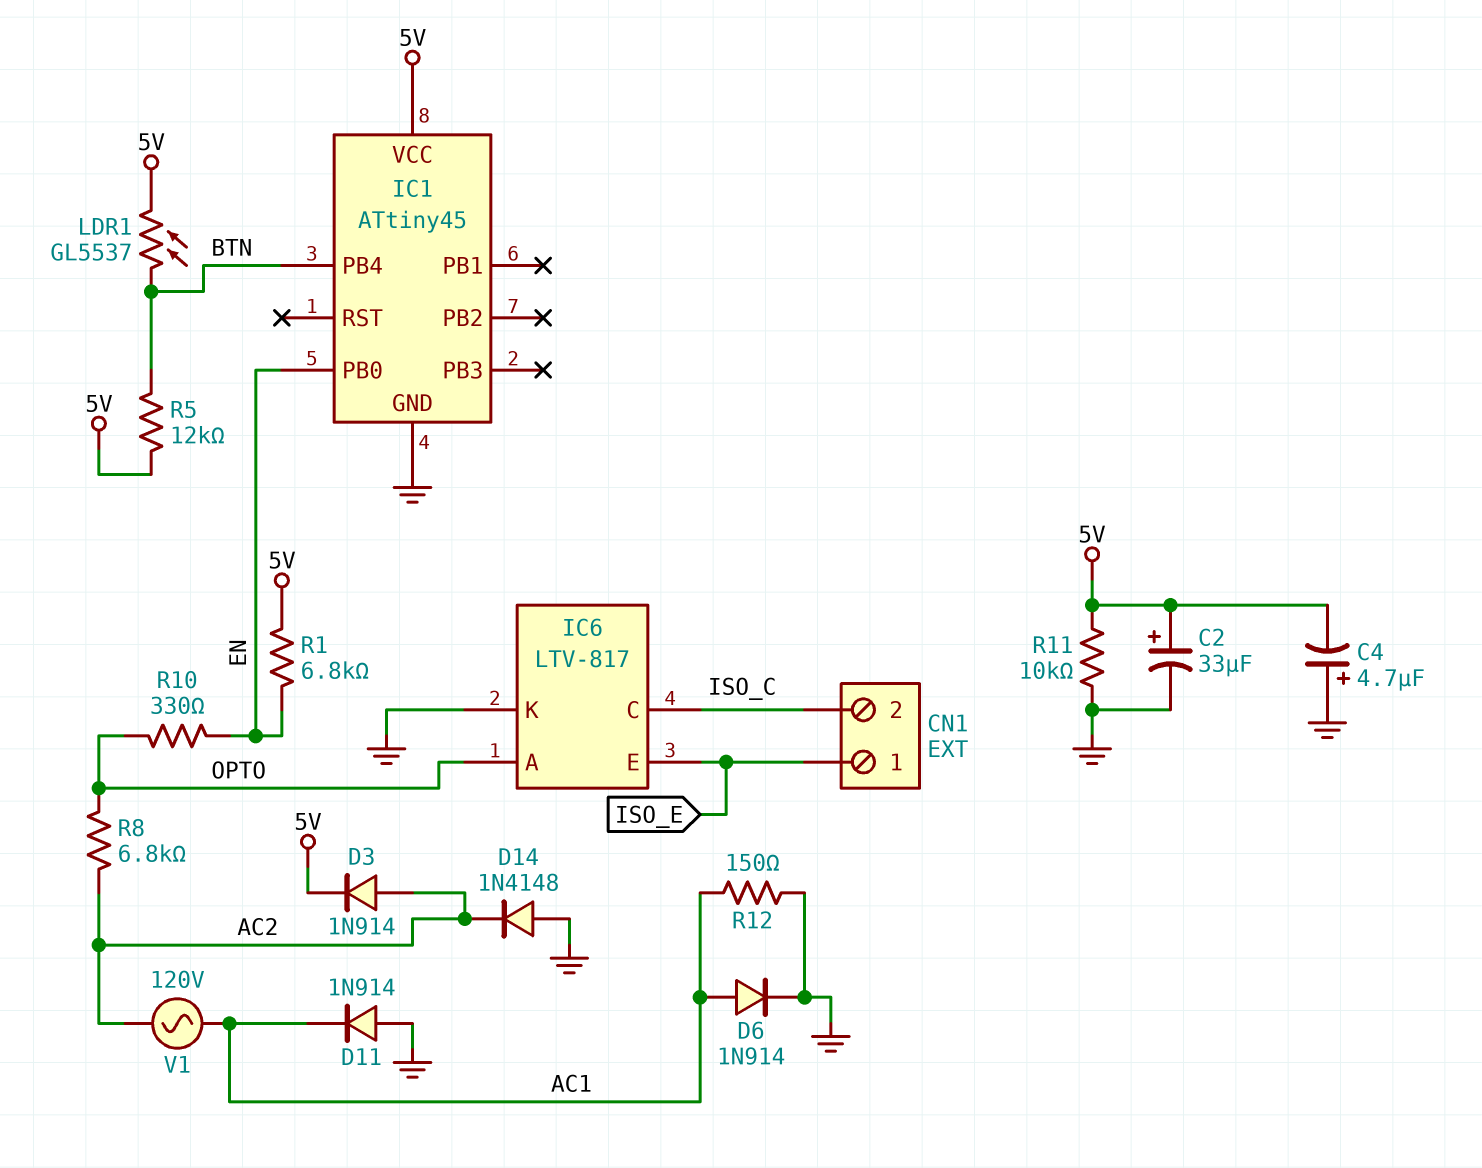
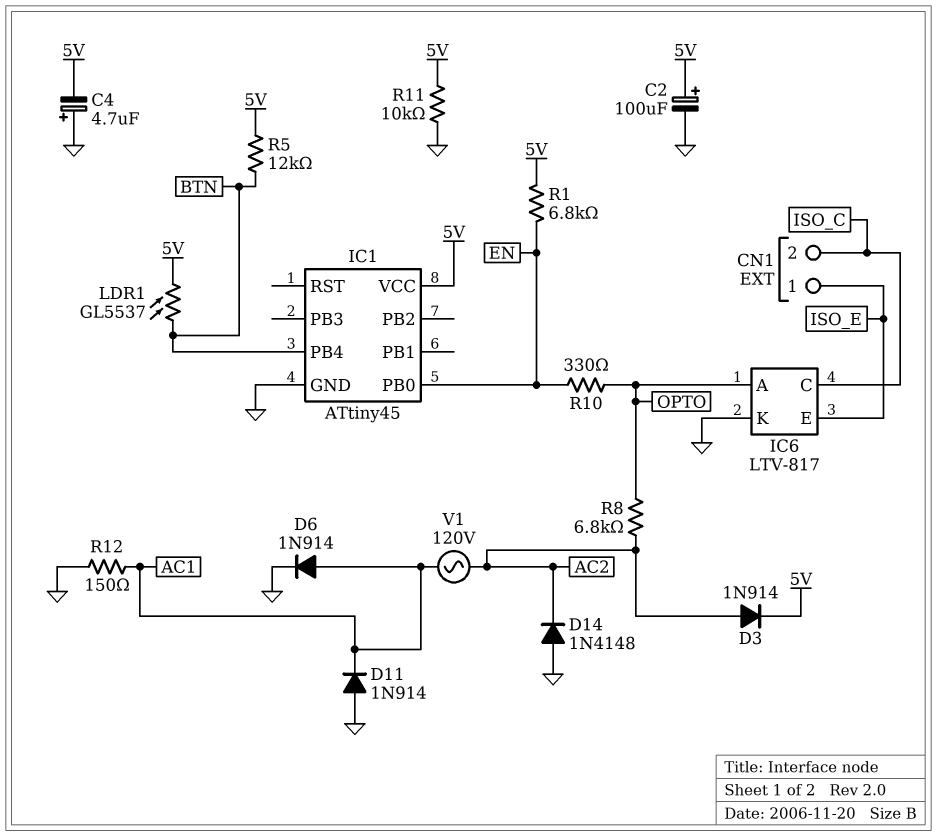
C2: 33uF (plus 5V, minus GND) -> 100uF (plus 5V, minus GND)

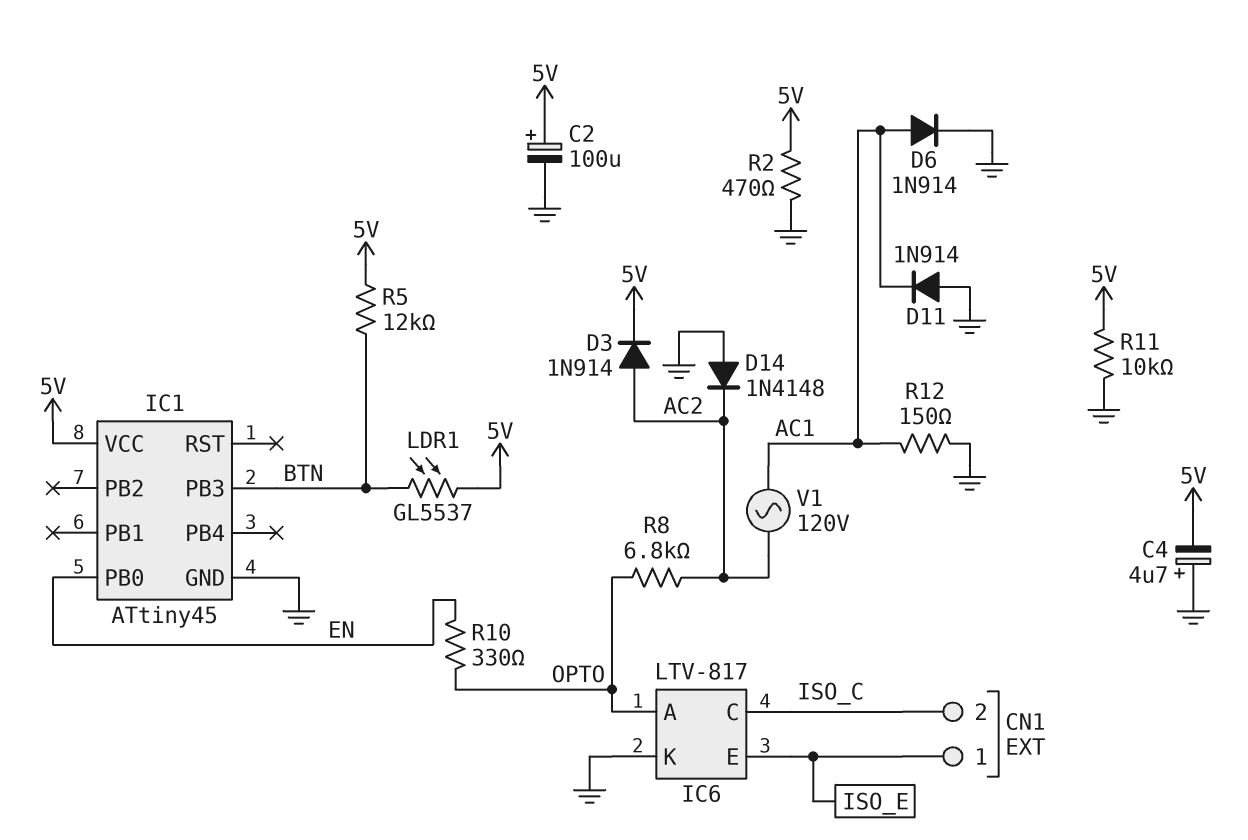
IC1 pin PB3: none -> BTN
IC1 pin PB4: BTN -> none
R1: 6.8k (5V, EN) -> none
R2: none -> 470 (5V, GND)

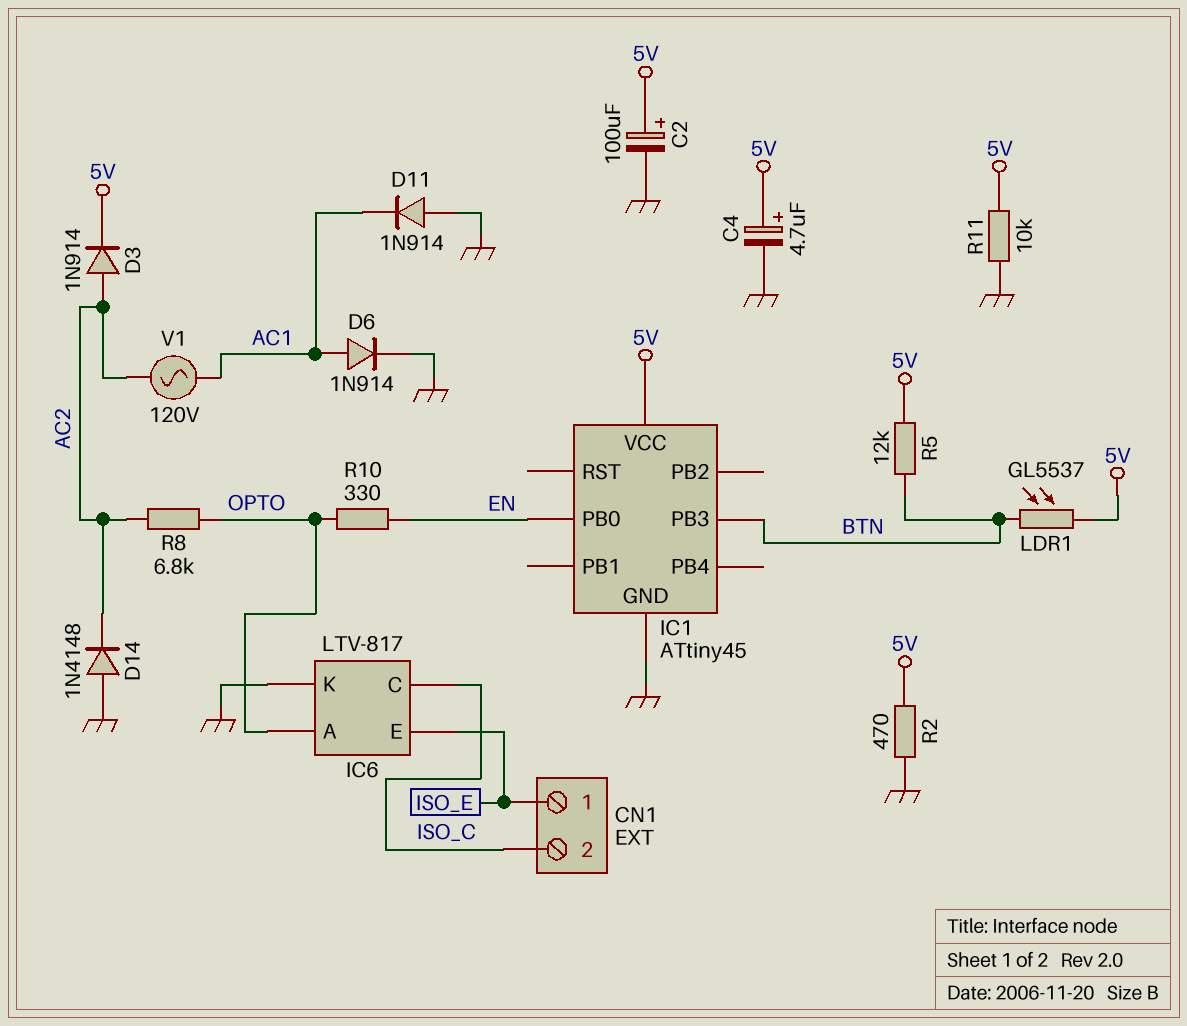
C4: 4.7uF (plus GND, minus 5V) -> 4.7uF (plus 5V, minus GND)
R12: 150 (AC1, GND) -> none

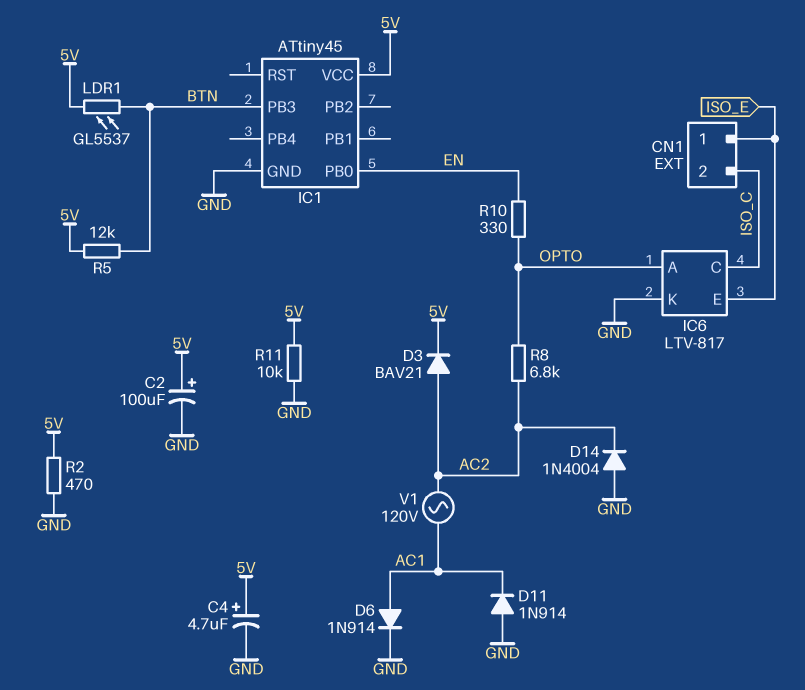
D3: diode 1N914 (A AC2, K 5V) -> diode BAV21 (A AC2, K 5V)
D14: diode 1N4148 (A GND, K AC2) -> diode 1N4004 (A GND, K AC2)

